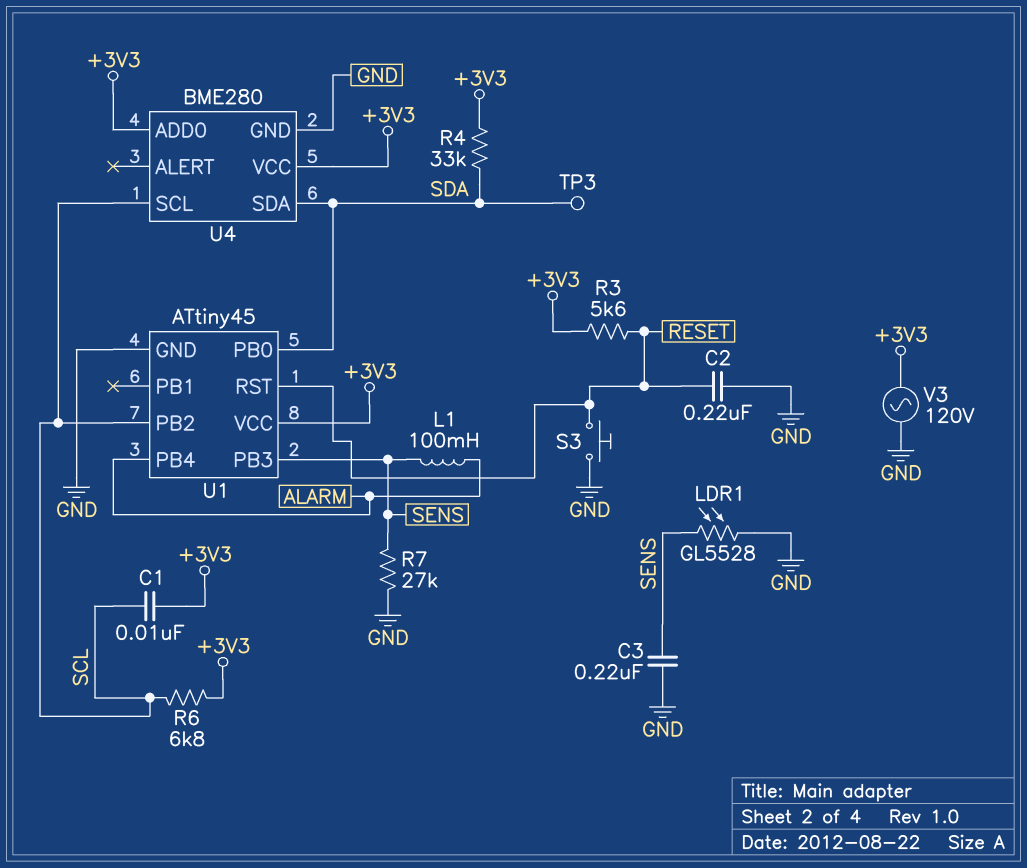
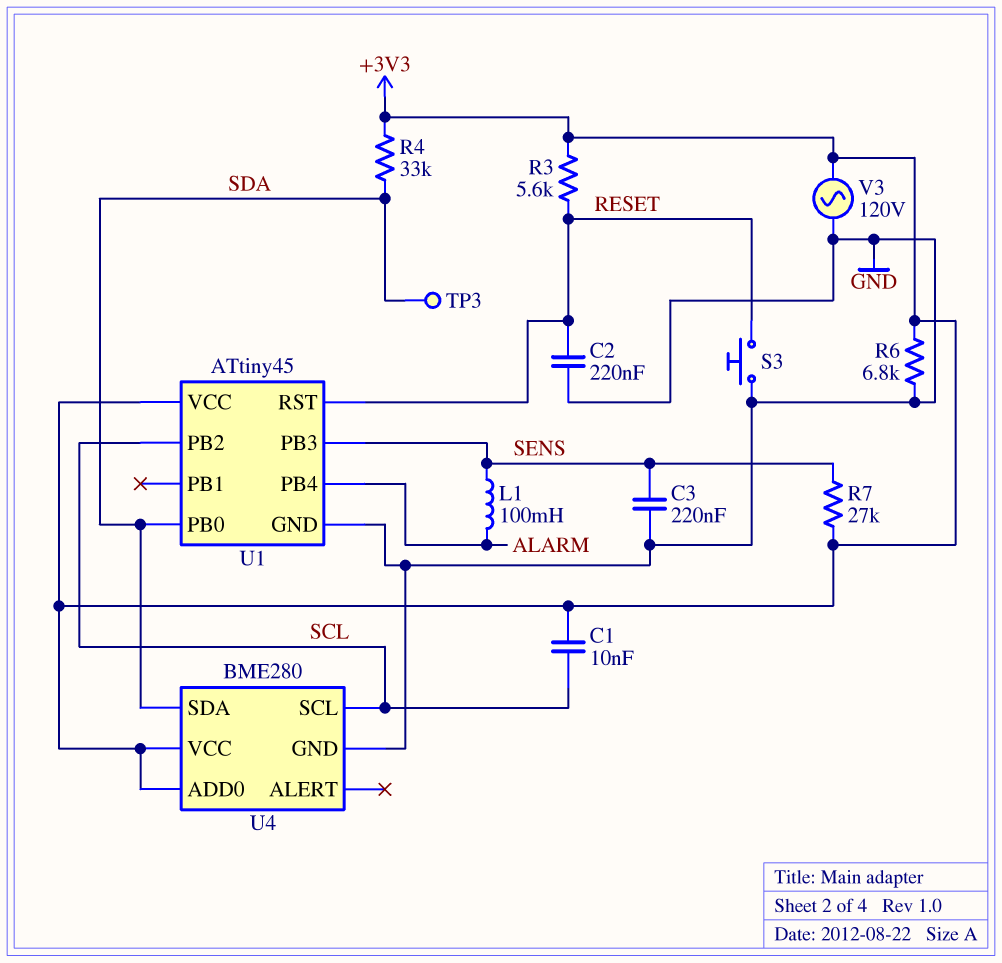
LDR1: GL5528 (GND, SENS) -> none
R6: 6.8k (+3V3, SCL) -> 6.8k (+3V3, GND)
R7: 27k (GND, SENS) -> 27k (+3V3, SENS)

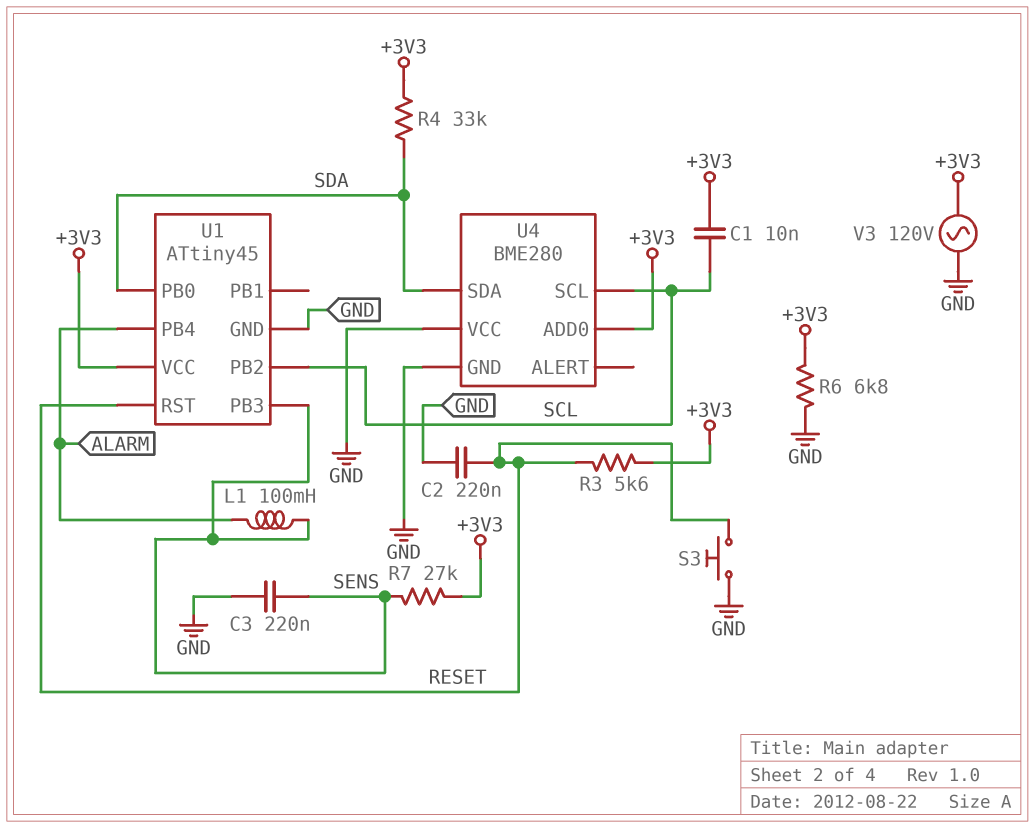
TP3: test point (SDA) -> none
U4 pin VCC: +3V3 -> GND

